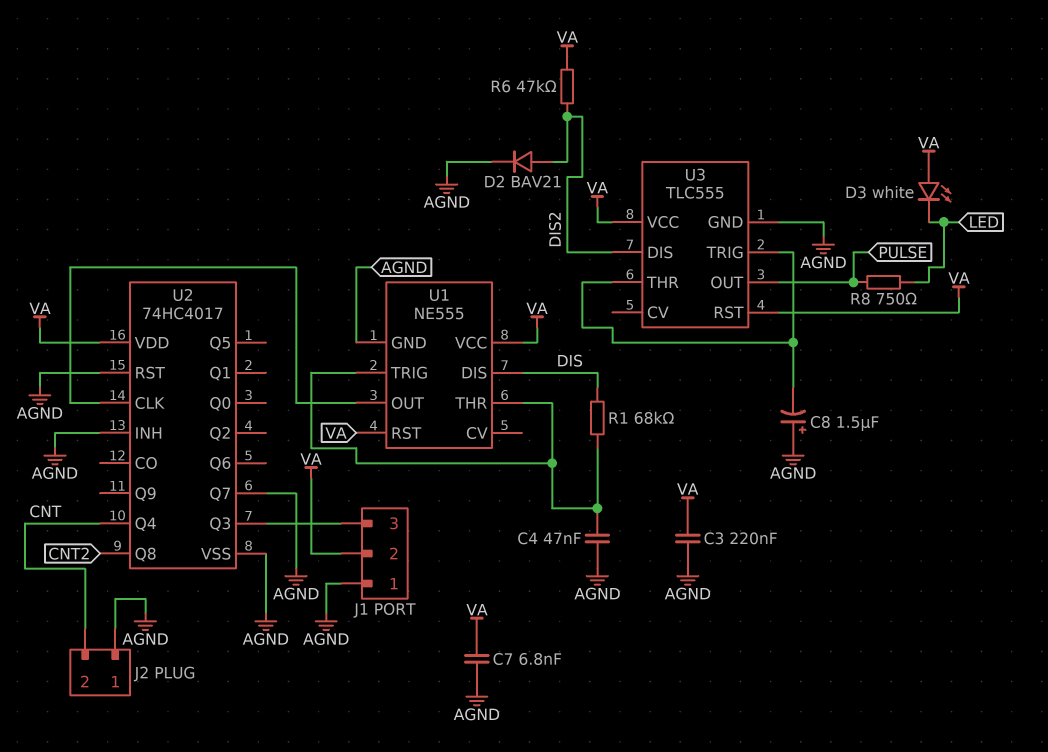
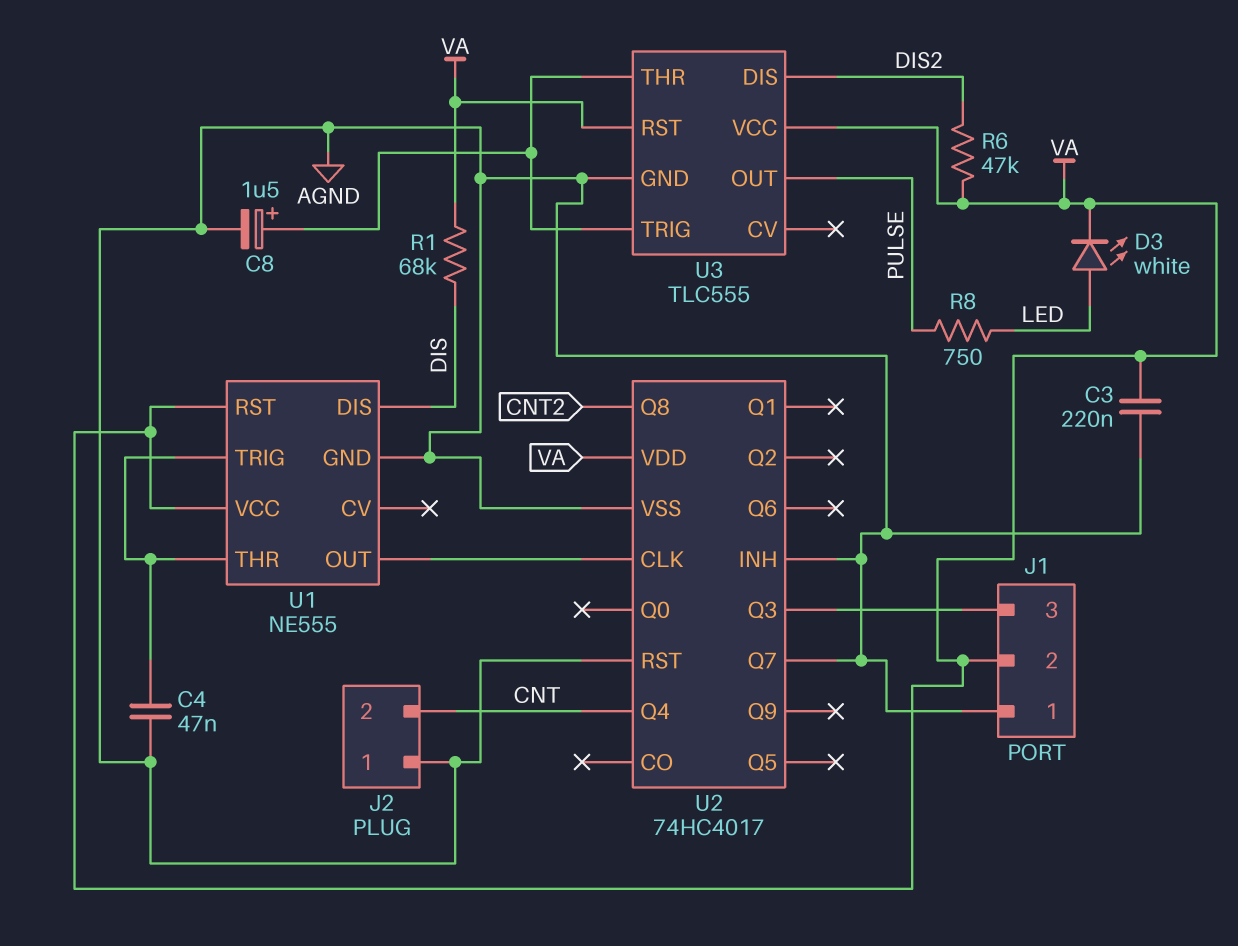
C7: 6.8nF (AGND, VA) -> none
C8: 1.5uF (plus AGND, minus U3/THR) -> 1.5uF (plus U3/THR, minus AGND)
D2: diode BAV21 (A DIS2, K AGND) -> none
D3: LED white (A VA, K LED) -> LED white (A LED, K VA)
R1: 68k (DIS, U1/THR) -> 68k (DIS, VA)

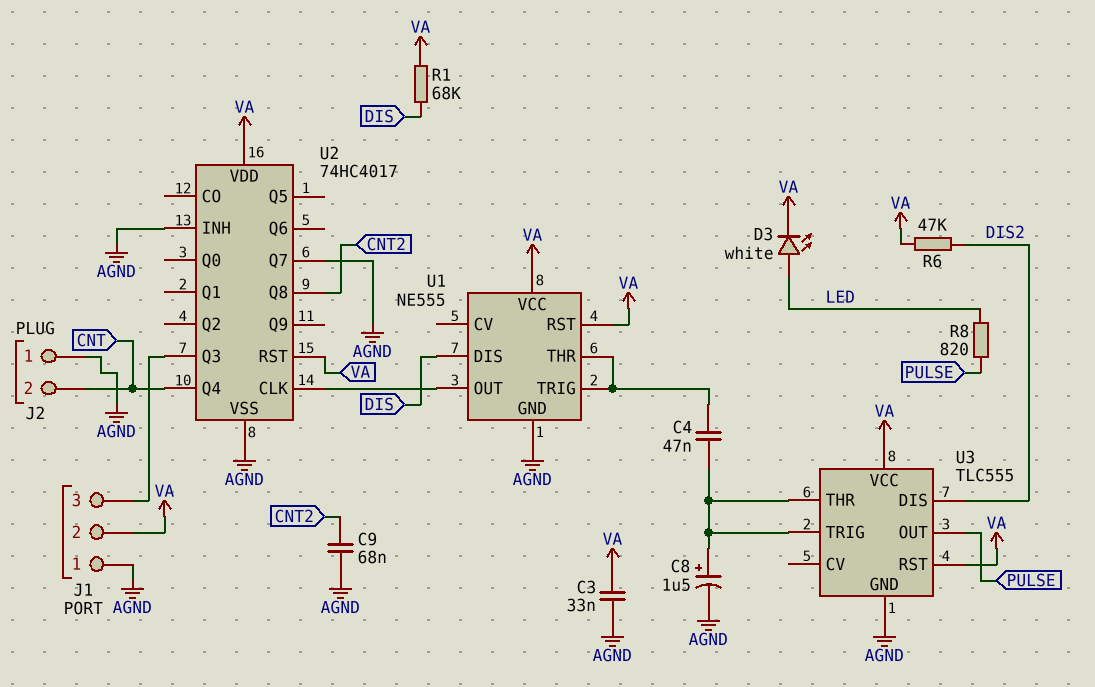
C3: 220nF (AGND, VA) -> 33nF (AGND, VA)
C4: 47nF (AGND, U1/THR) -> 47nF (U1/THR, U3/THR)
C9: none -> 68nF (AGND, CNT2)
R8: 750 (LED, PULSE) -> 820 (LED, PULSE)
U2 pin RST: AGND -> VA

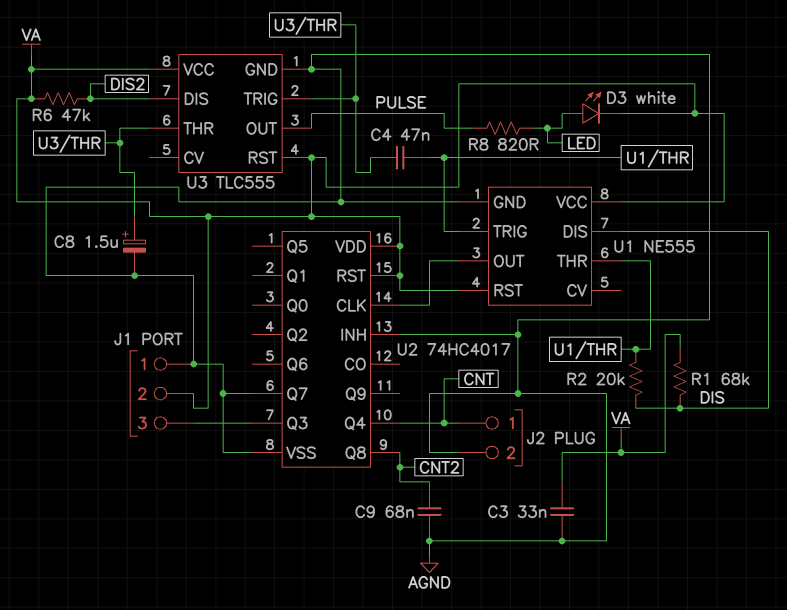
J2 pin 1: AGND -> CNT
J2 pin 2: CNT -> AGND
R2: none -> 20k (DIS, U1/THR)

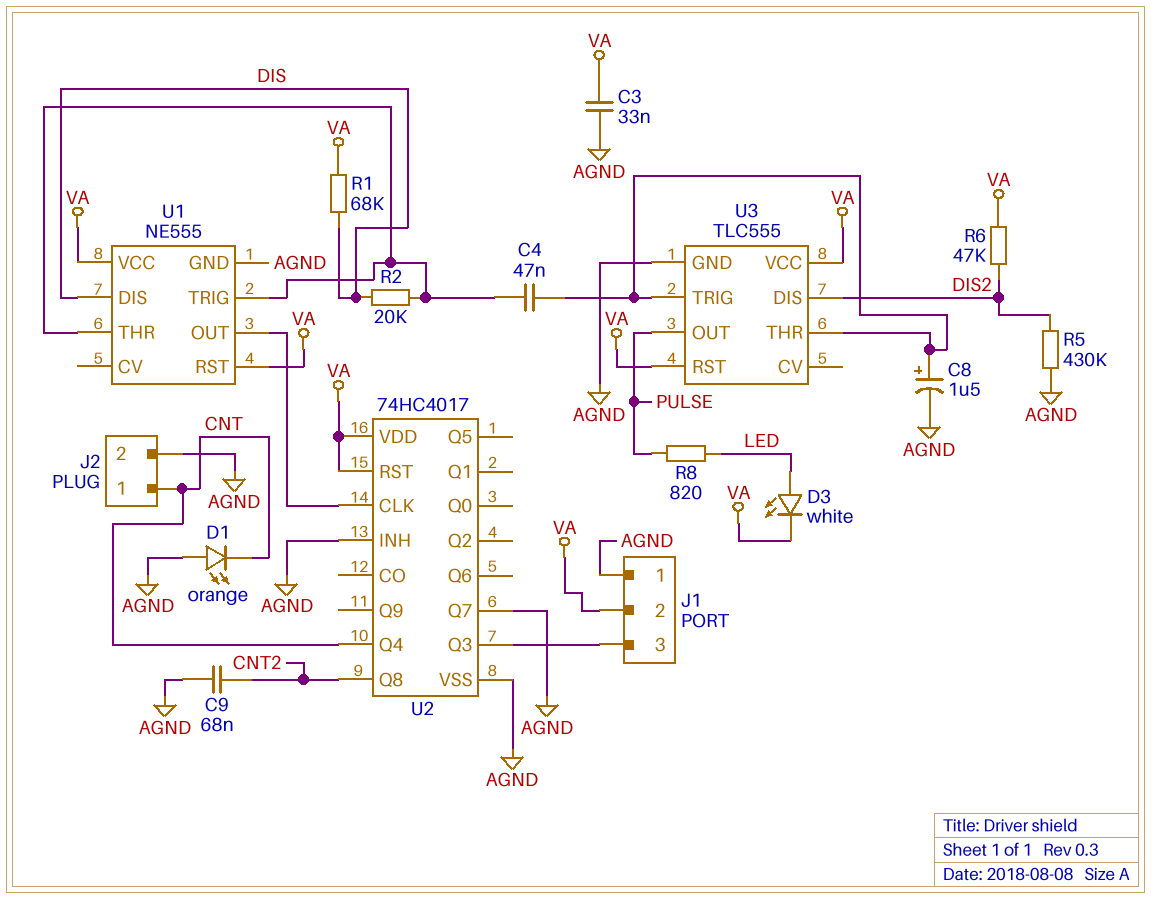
D1: none -> LED orange (A AGND, K CNT)
R5: none -> 430k (AGND, DIS2)

